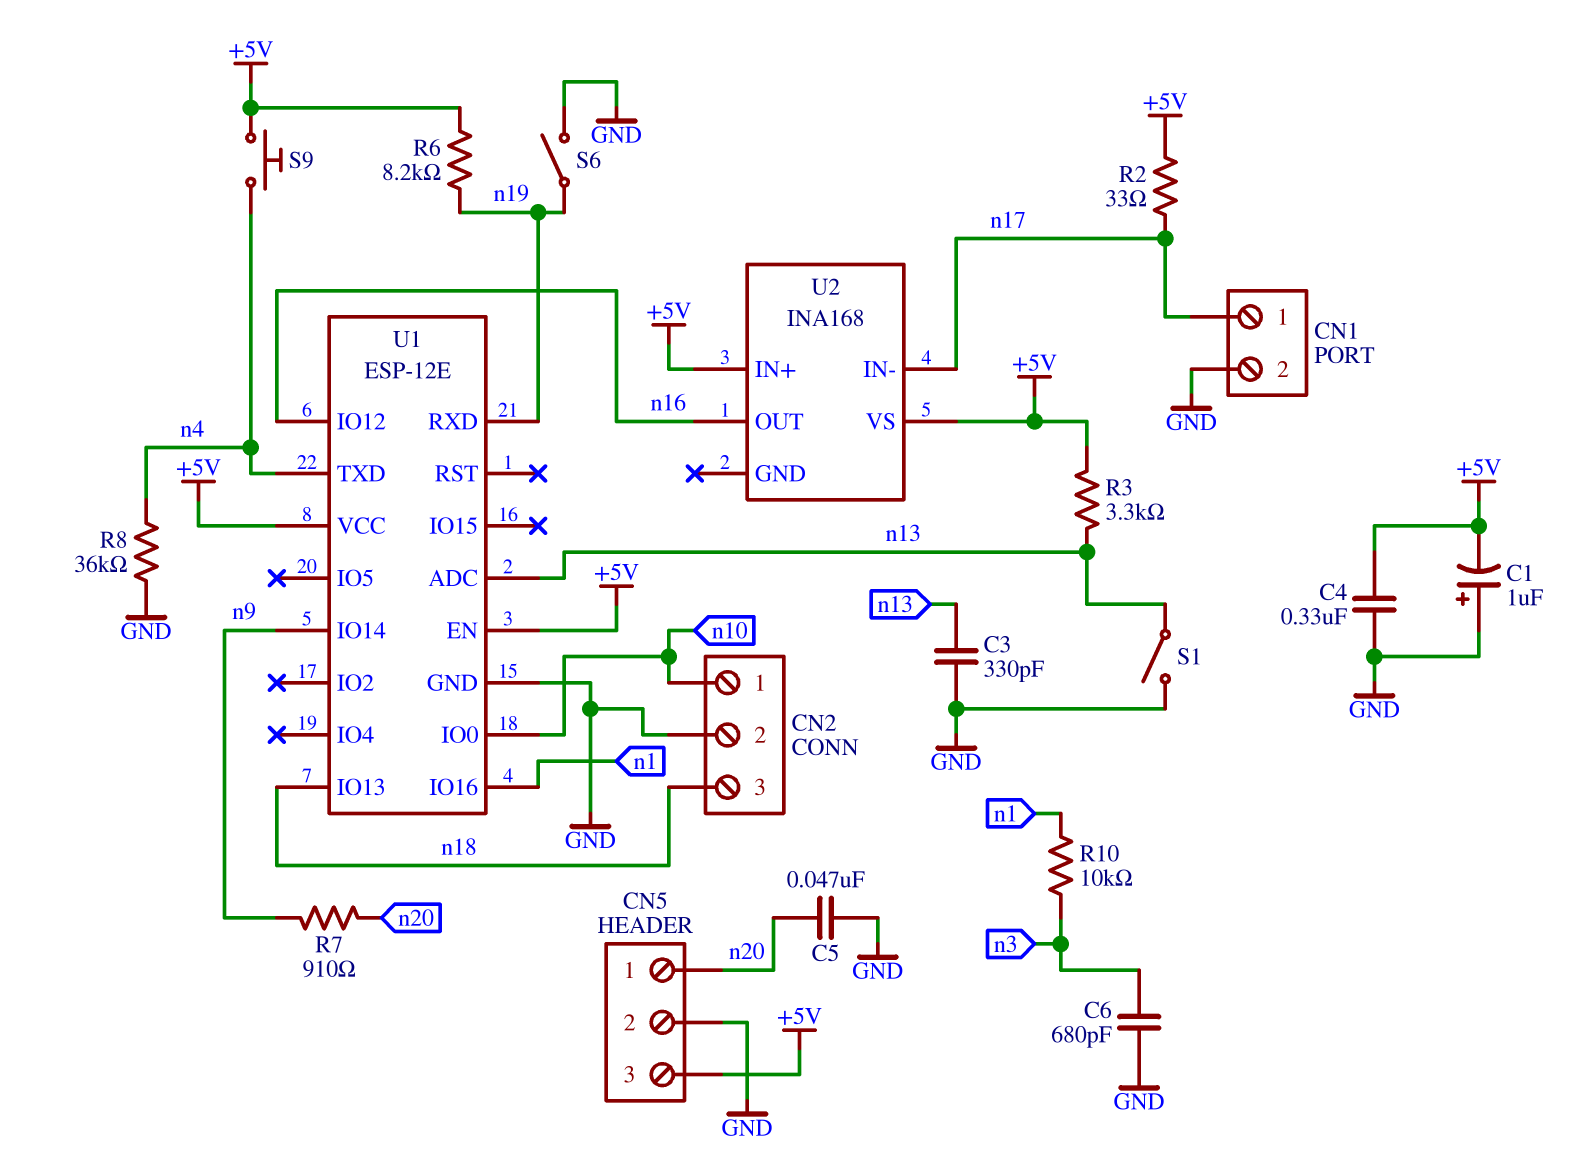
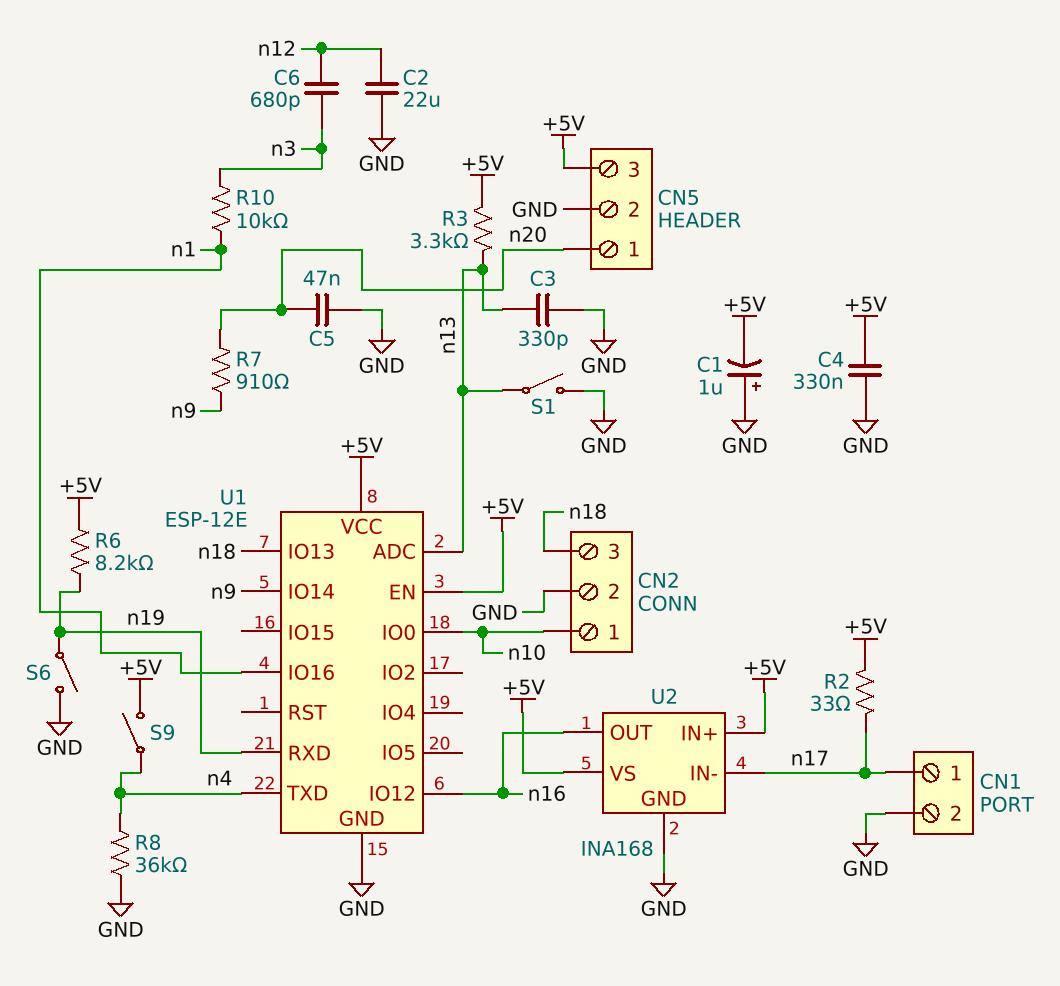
C2: none -> 22uF (GND, n12)
C6: 680pF (GND, n3) -> 680pF (n3, n12)
S9: button (+5V, n4) -> switch (+5V, n4)
U2 pin GND: none -> GND

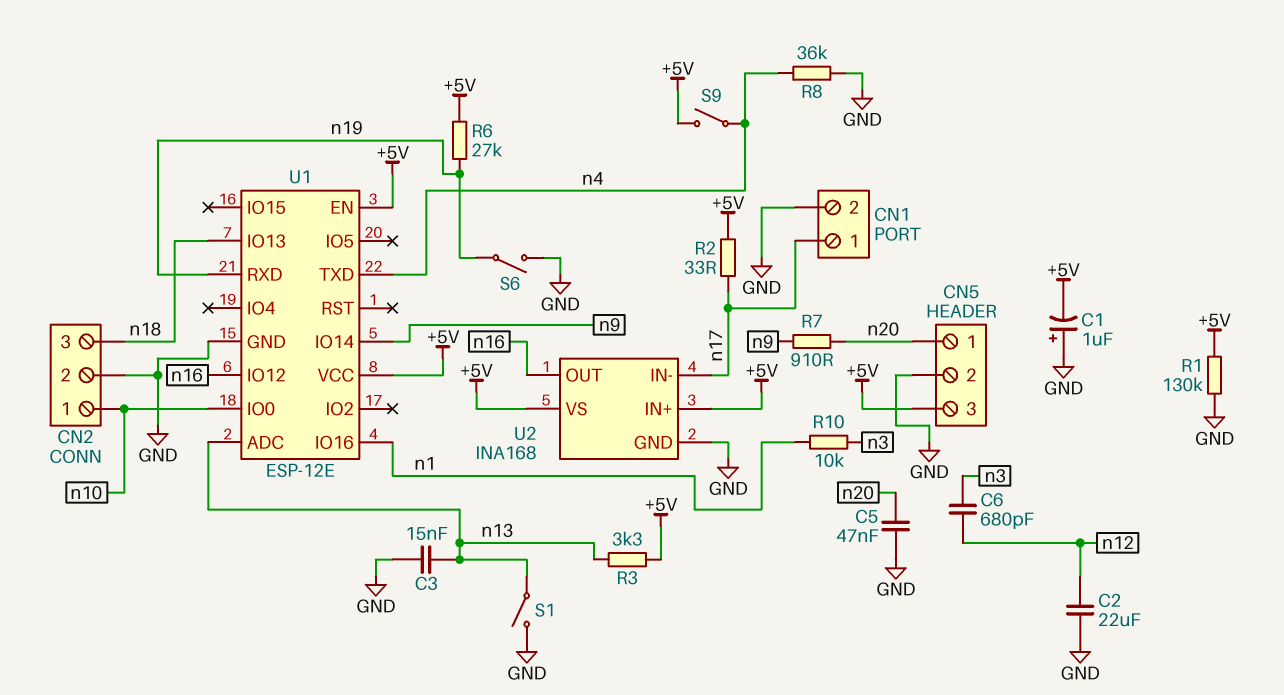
C3: 330pF (GND, n13) -> 15nF (GND, n13)
C4: 330nF (+5V, GND) -> none
R1: none -> 130k (+5V, GND)
R6: 8.2k (+5V, n19) -> 27k (+5V, n19)

